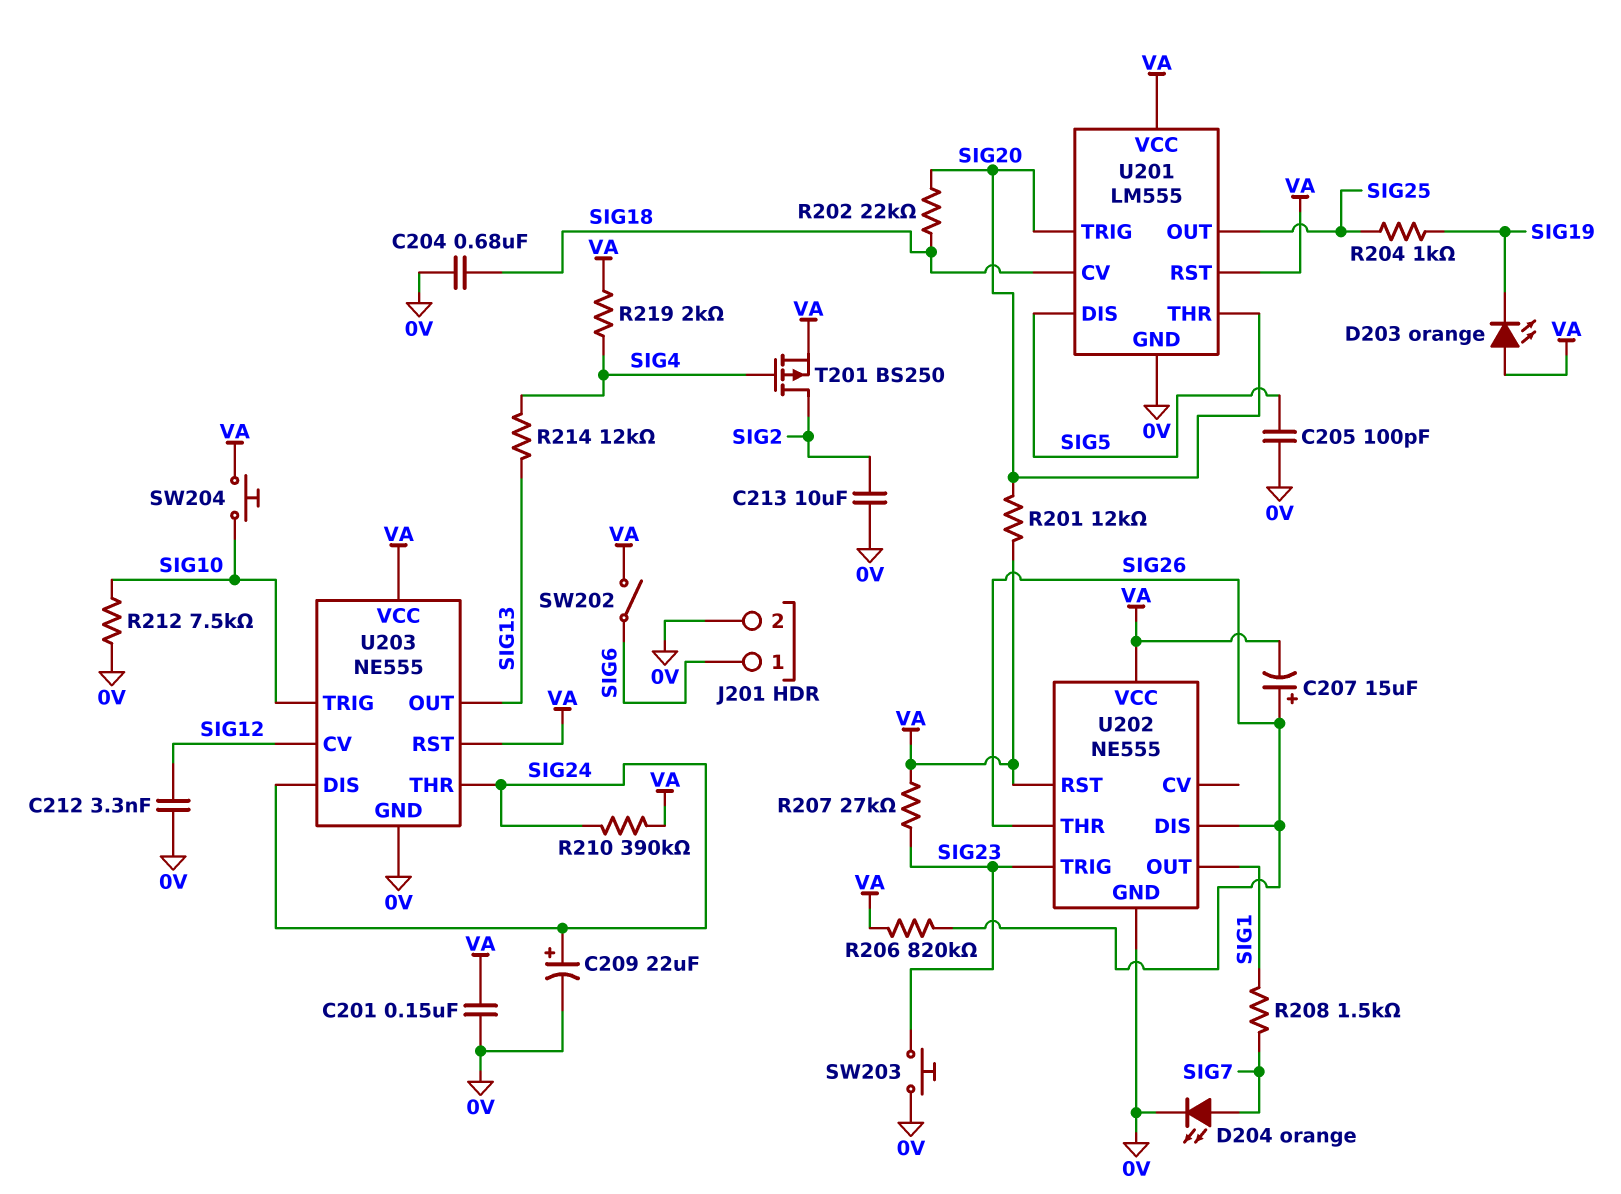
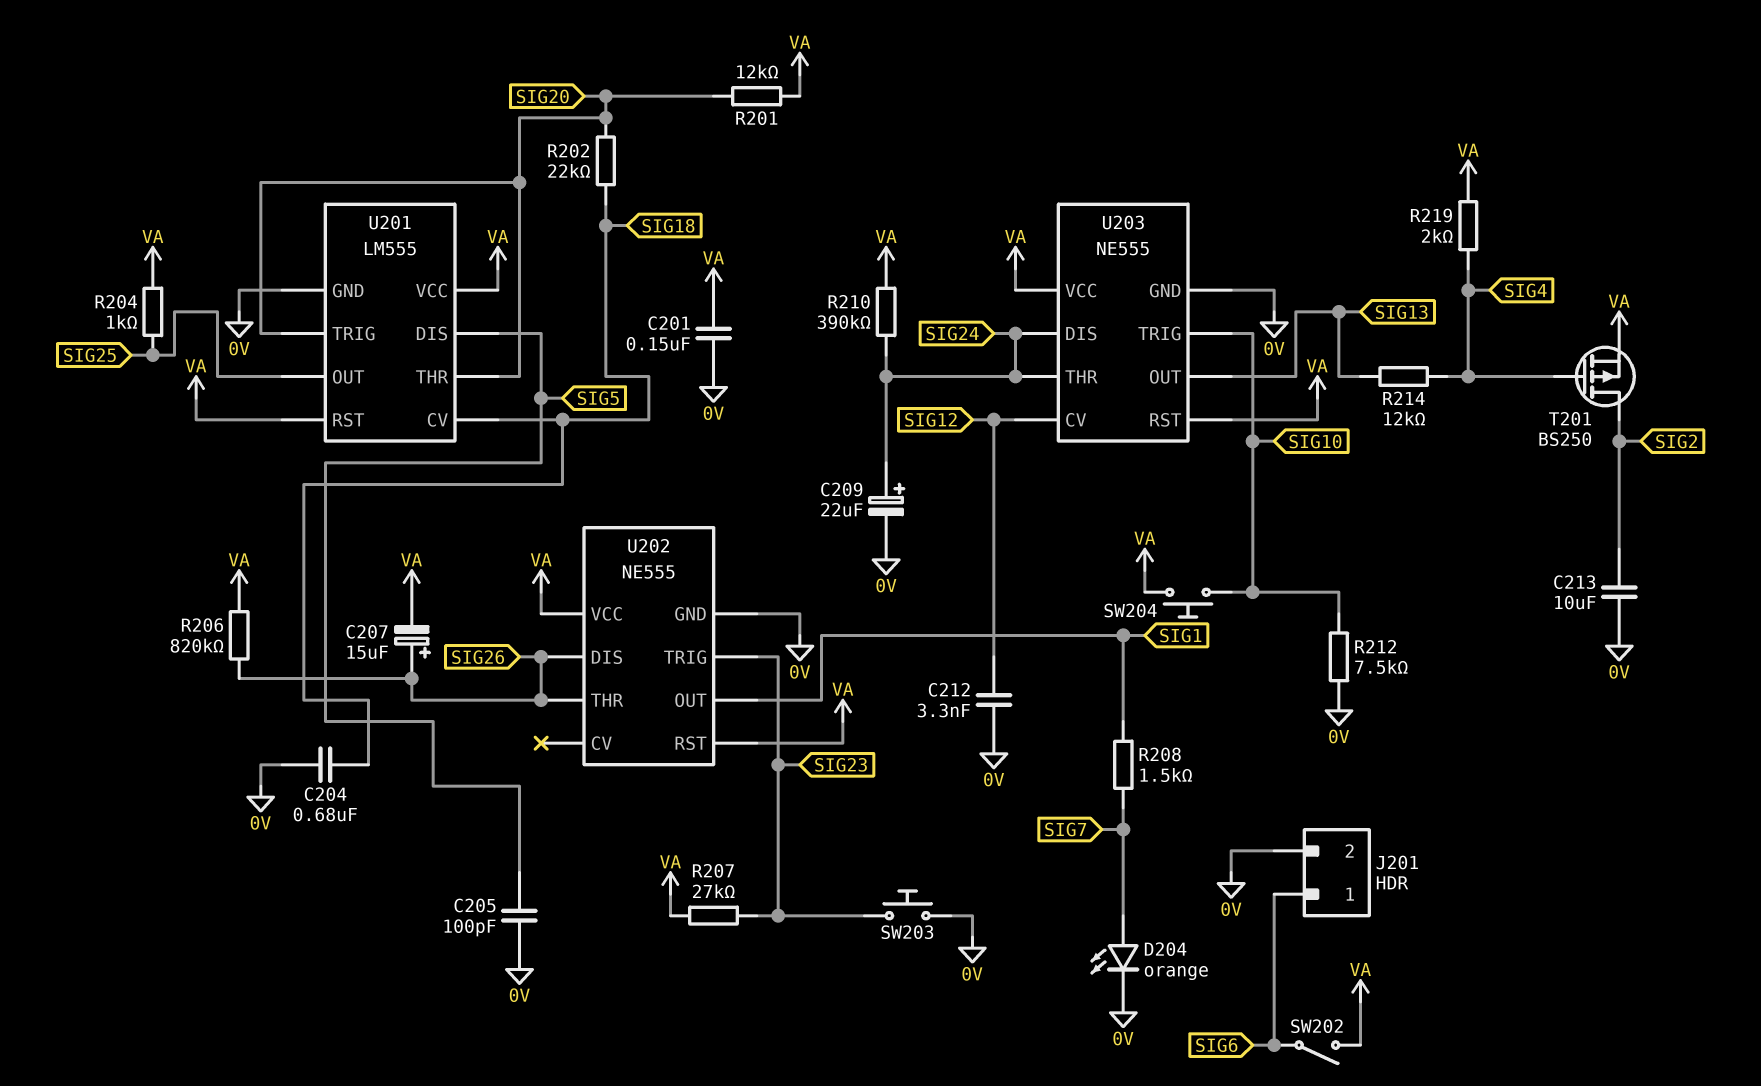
D203: LED orange (A VA, K SIG19) -> none
R204: 1k (SIG19, SIG25) -> 1k (SIG25, VA)

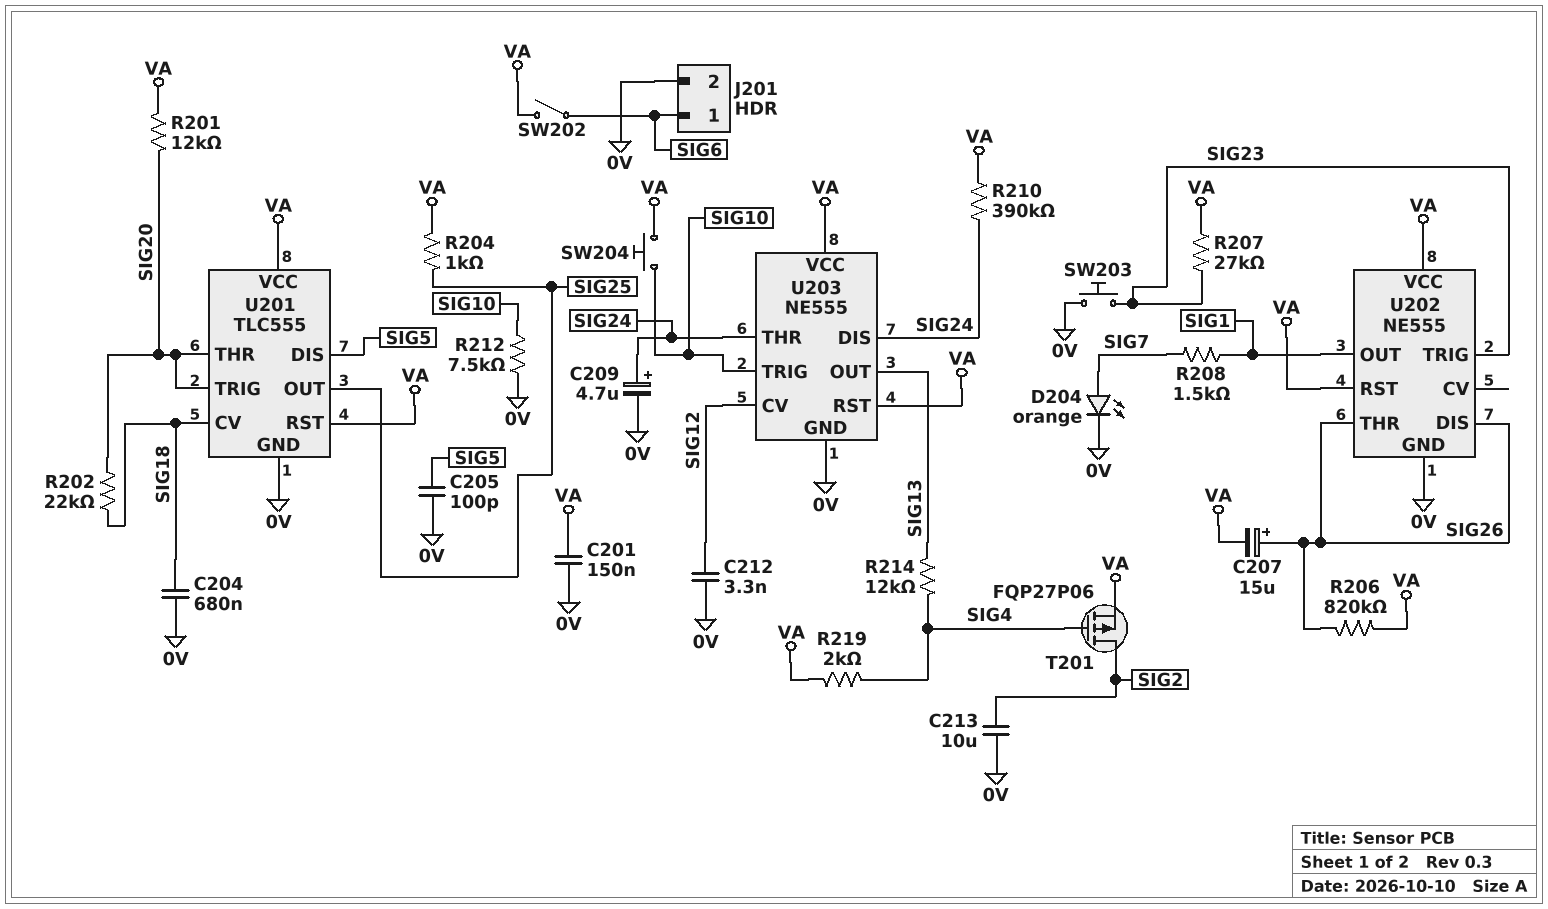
C209: 22uF (plus SIG24, minus 0V) -> 4.7uF (plus SIG24, minus 0V)
T201: PMOS BS250 (G SIG4, D SIG2, S VA) -> PMOS FQP27P06 (G SIG4, D SIG2, S VA)
U201: LM555 -> TLC555

